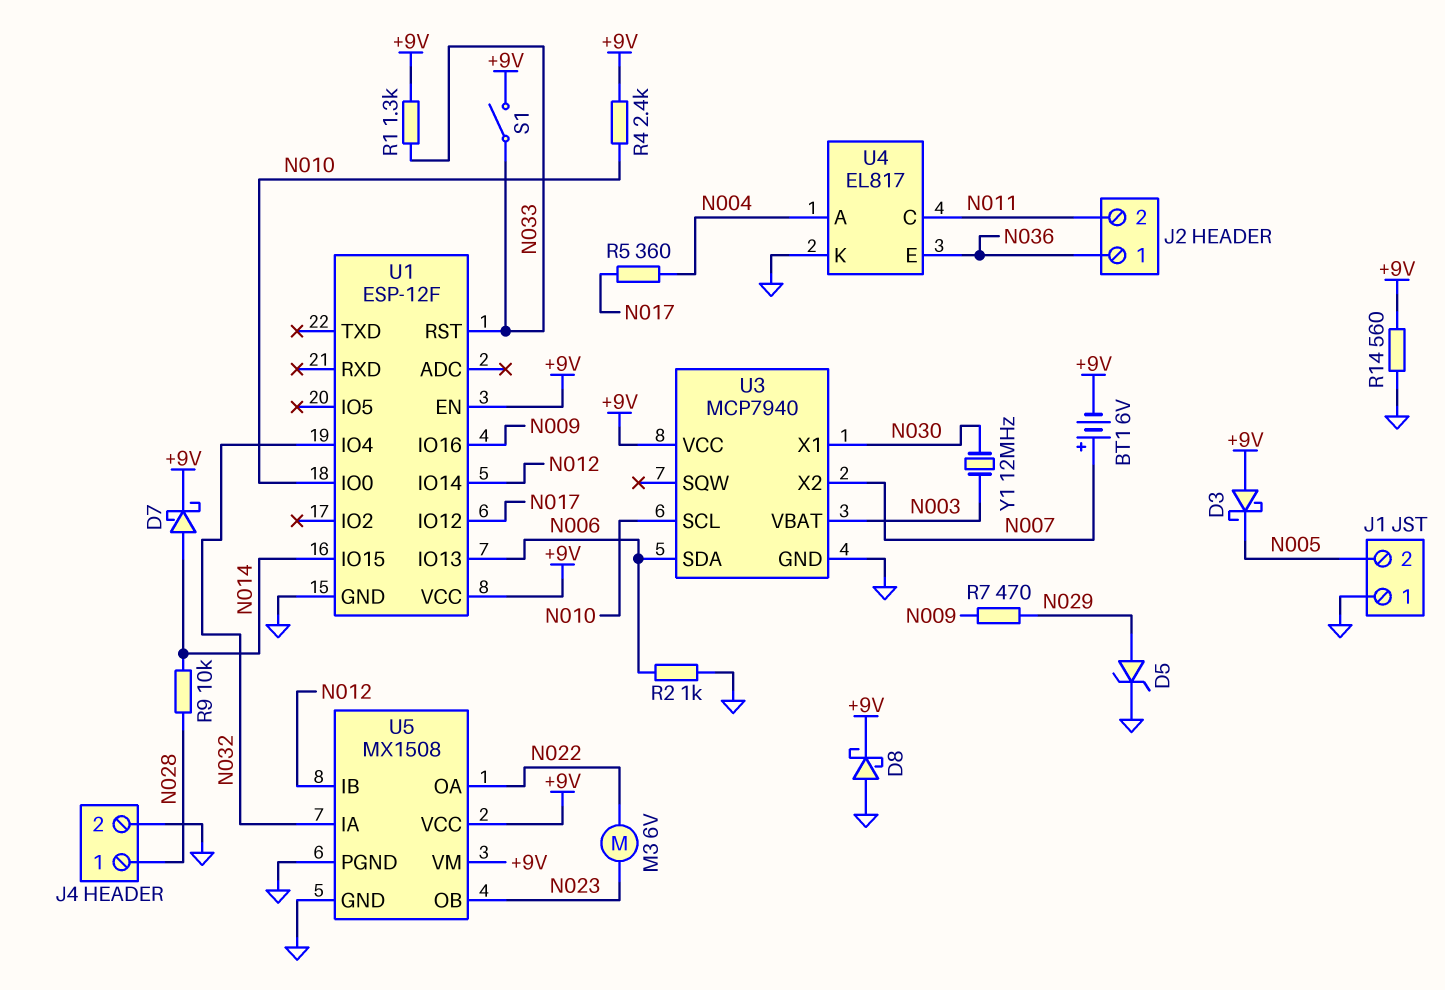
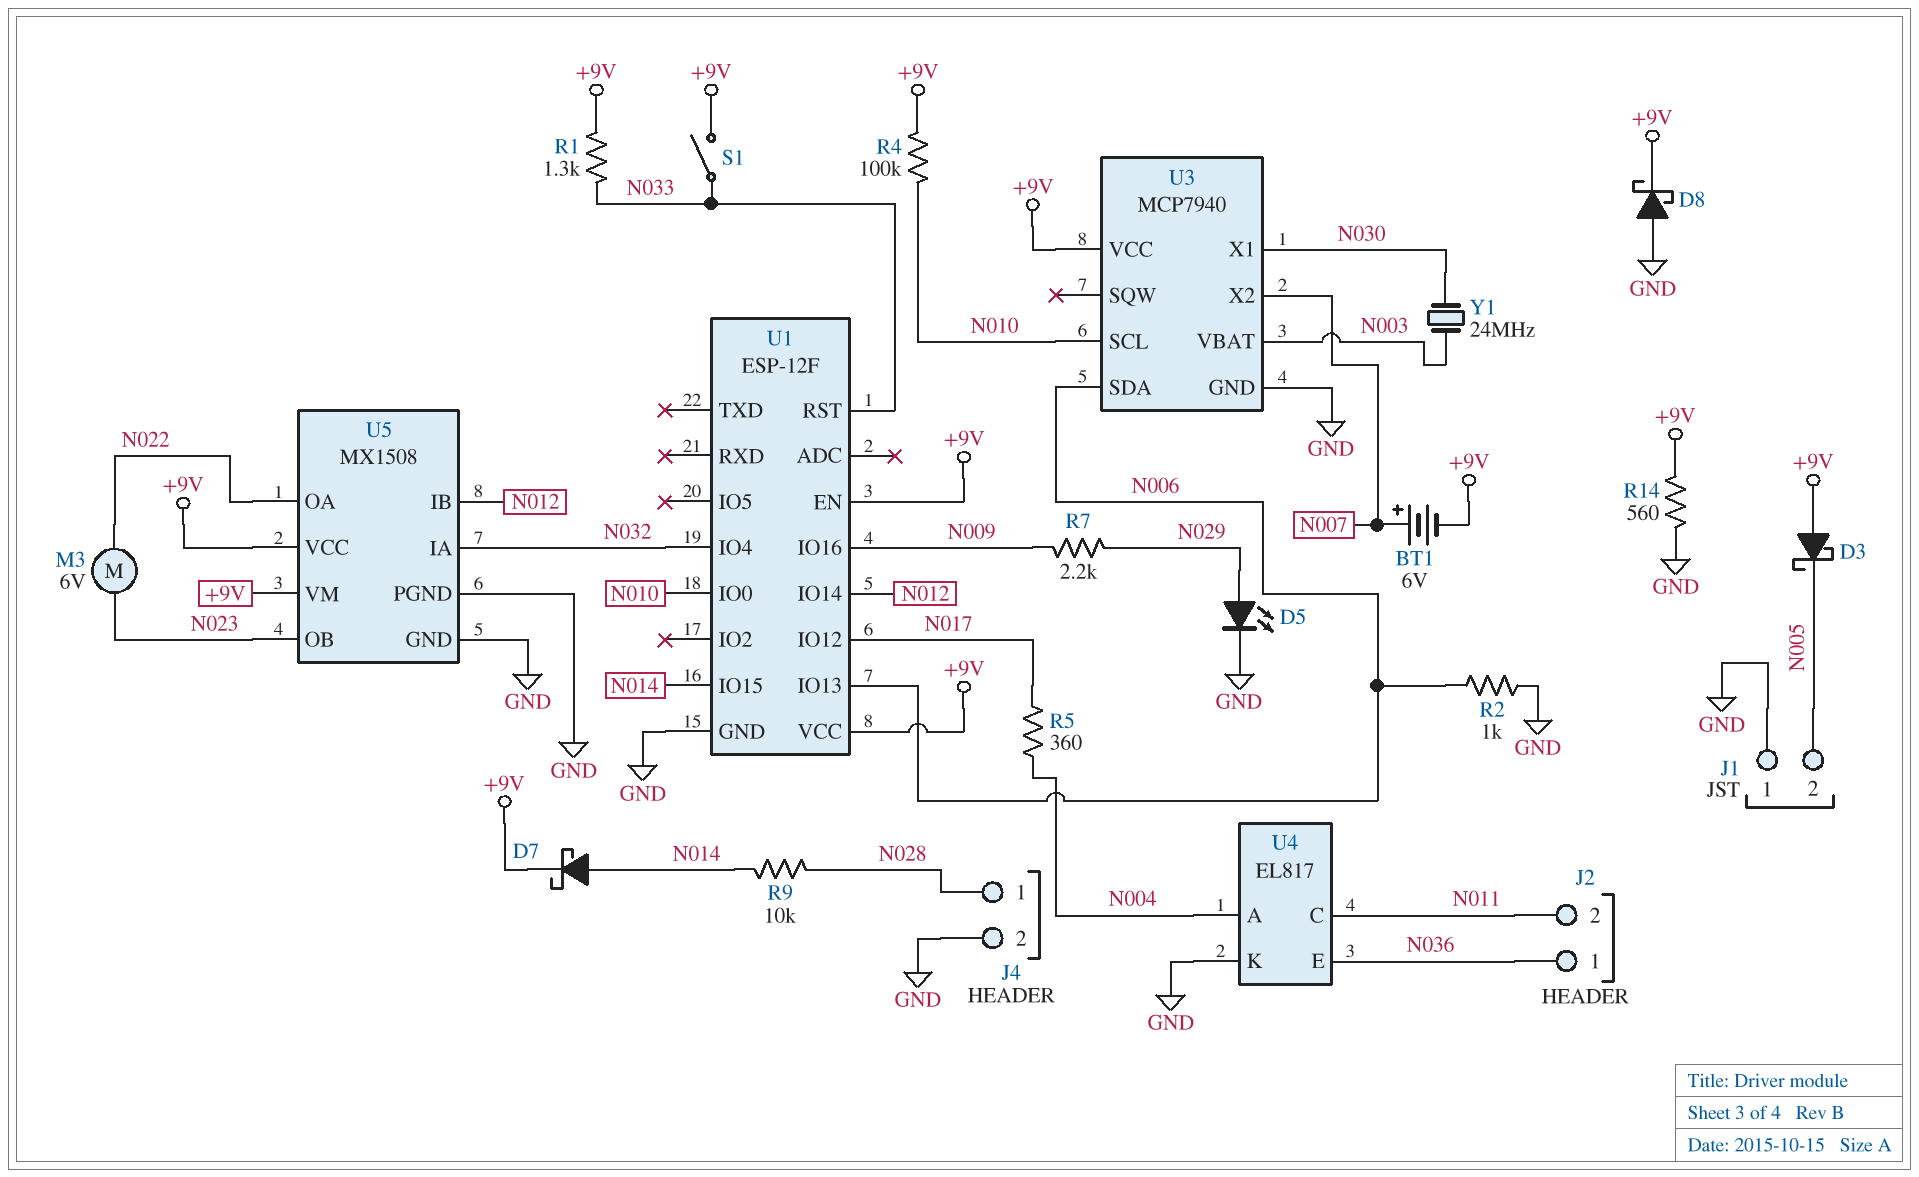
D5: zener (A N029, K GND) -> LED (A N029, K GND)
R4: 2.4k (+9V, N010) -> 100k (+9V, N010)
R7: 470 (N009, N029) -> 2.2k (N009, N029)
Y1: 12MHz (N003, N030) -> 24MHz (N003, N030)

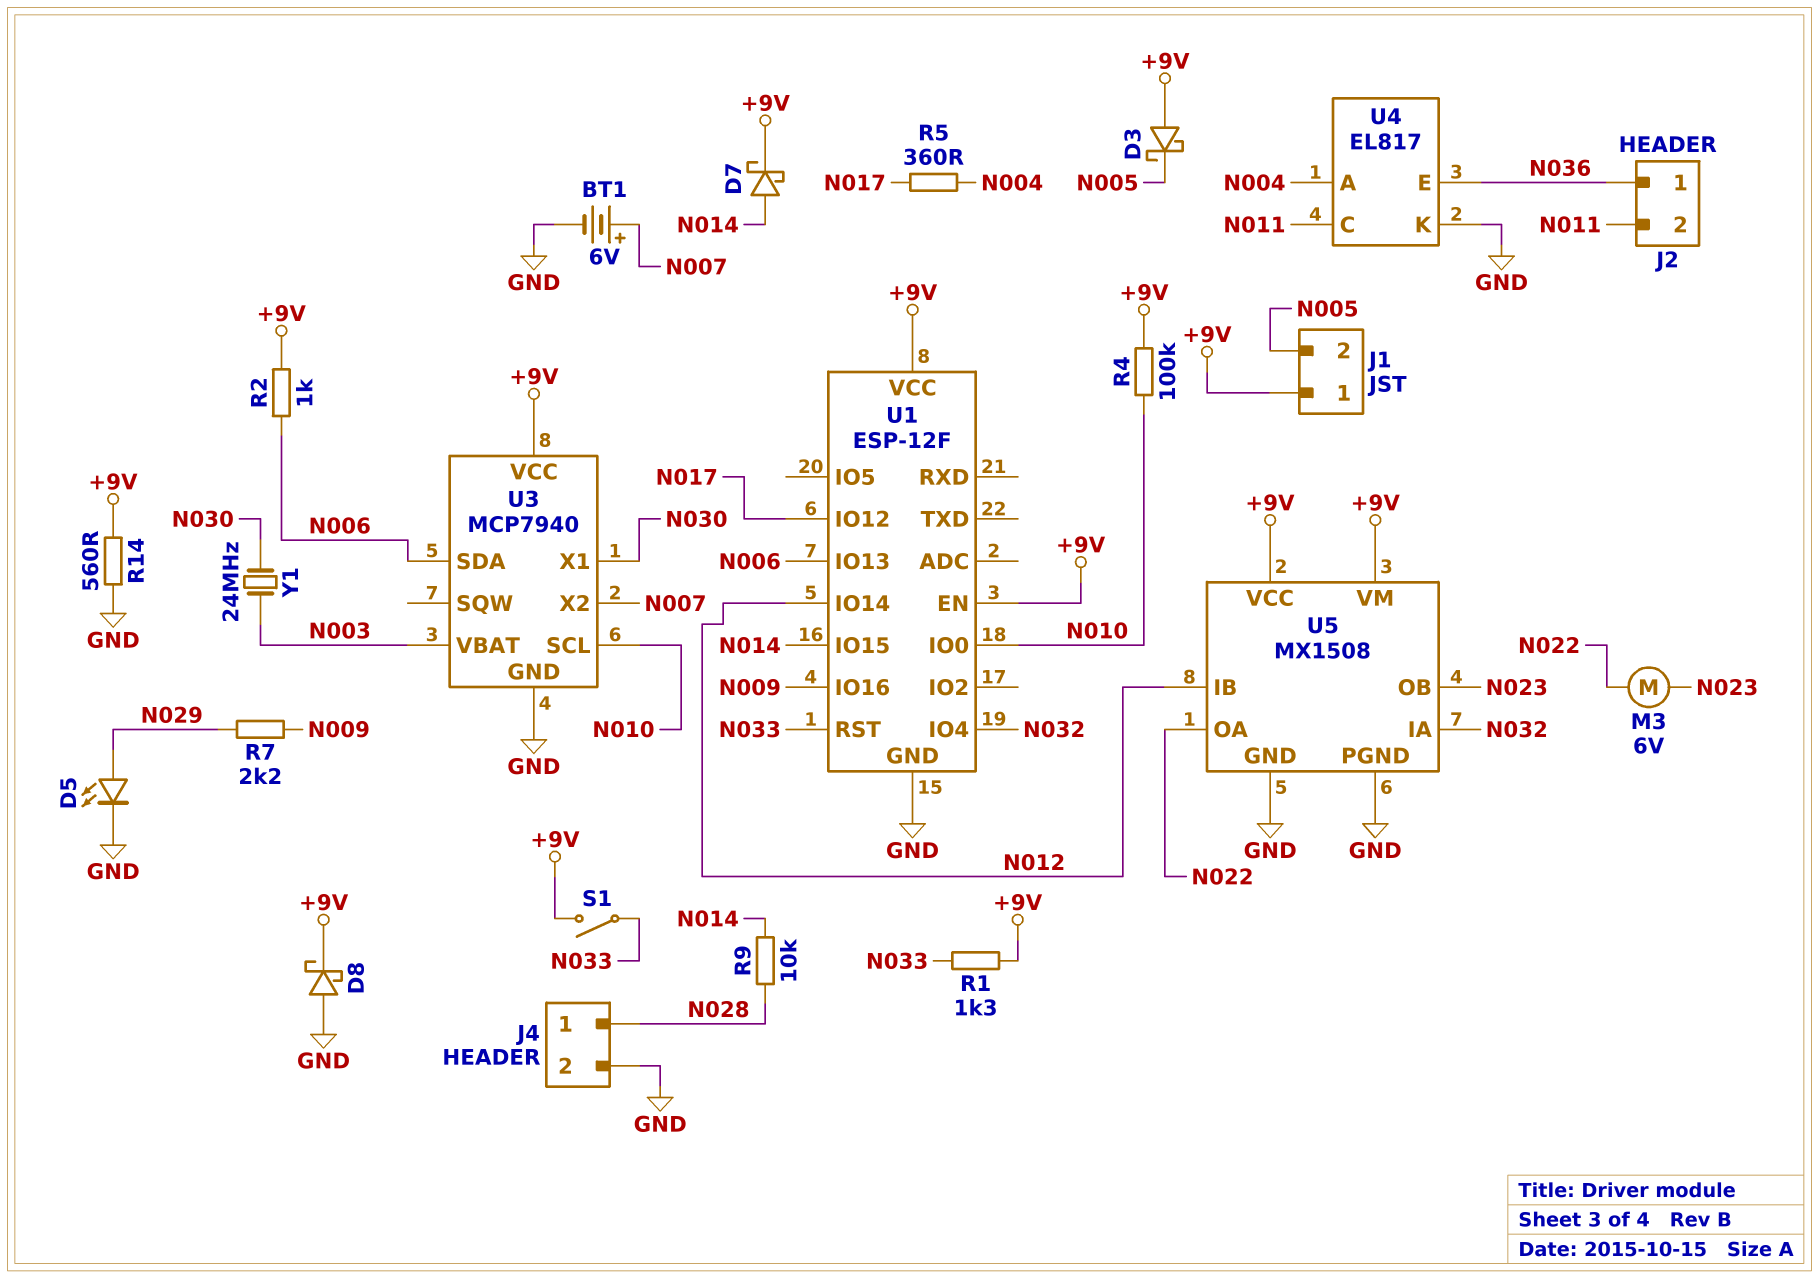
BT1: 6V (plus N007, minus +9V) -> 6V (plus N007, minus GND)
J1 pin 1: GND -> +9V
R2: 1k (GND, N006) -> 1k (+9V, N006)

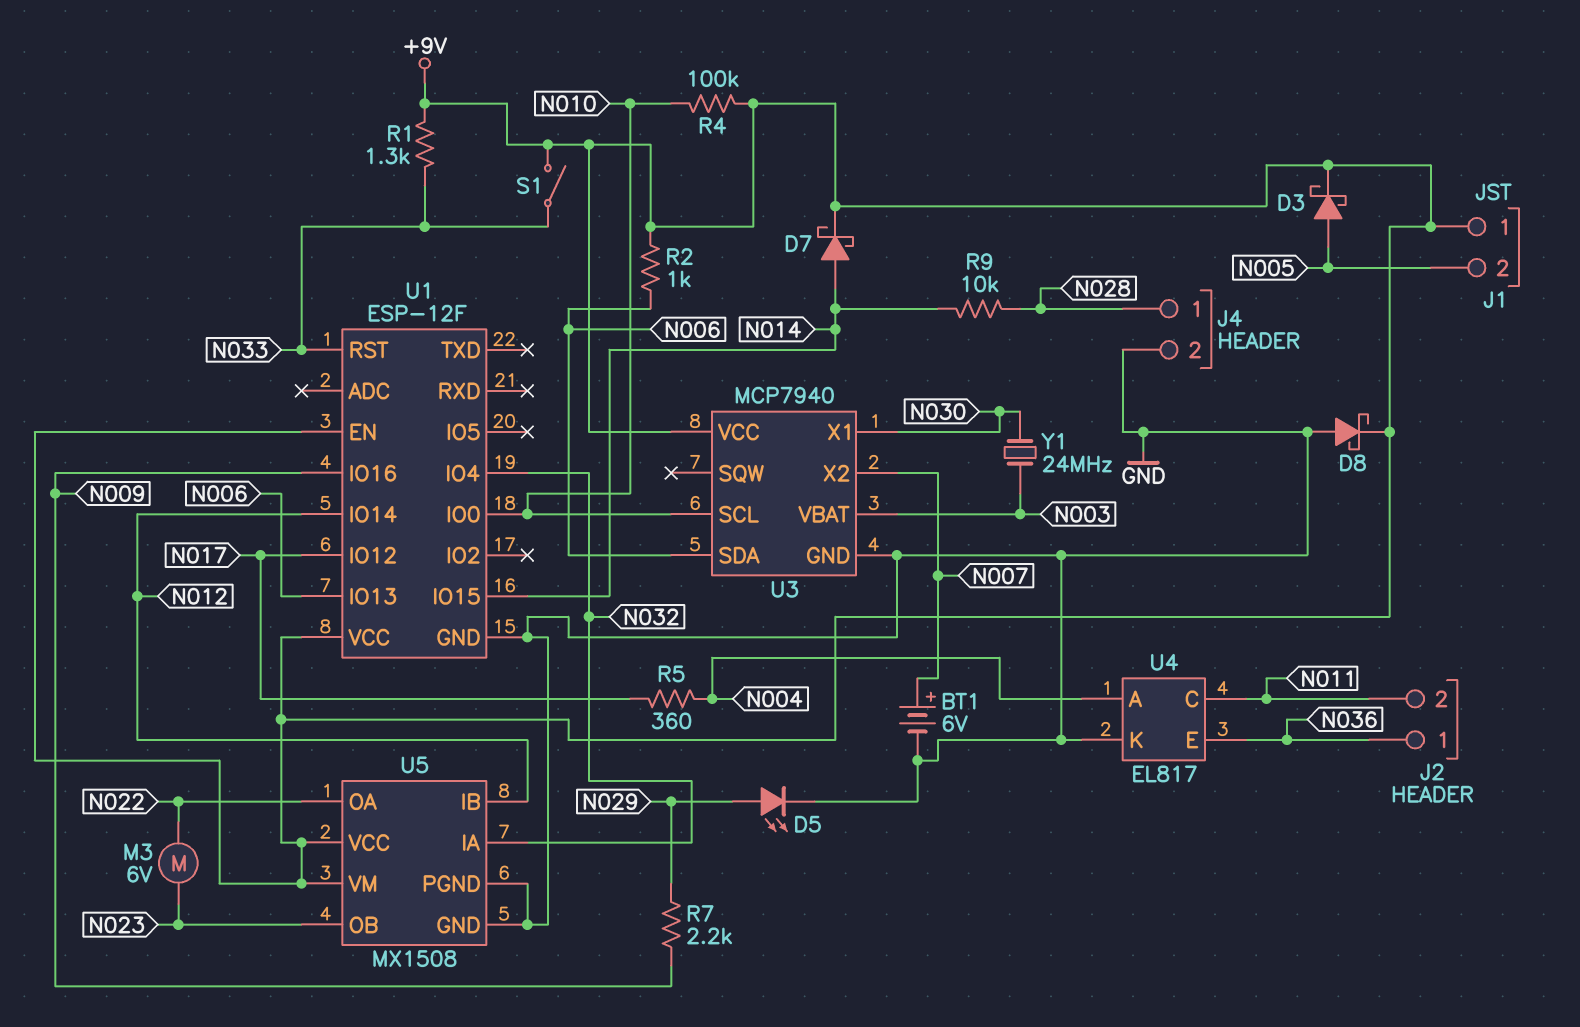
D3: schottky (A +9V, K N005) -> schottky (A N005, K +9V)
R14: 560 (+9V, GND) -> none

